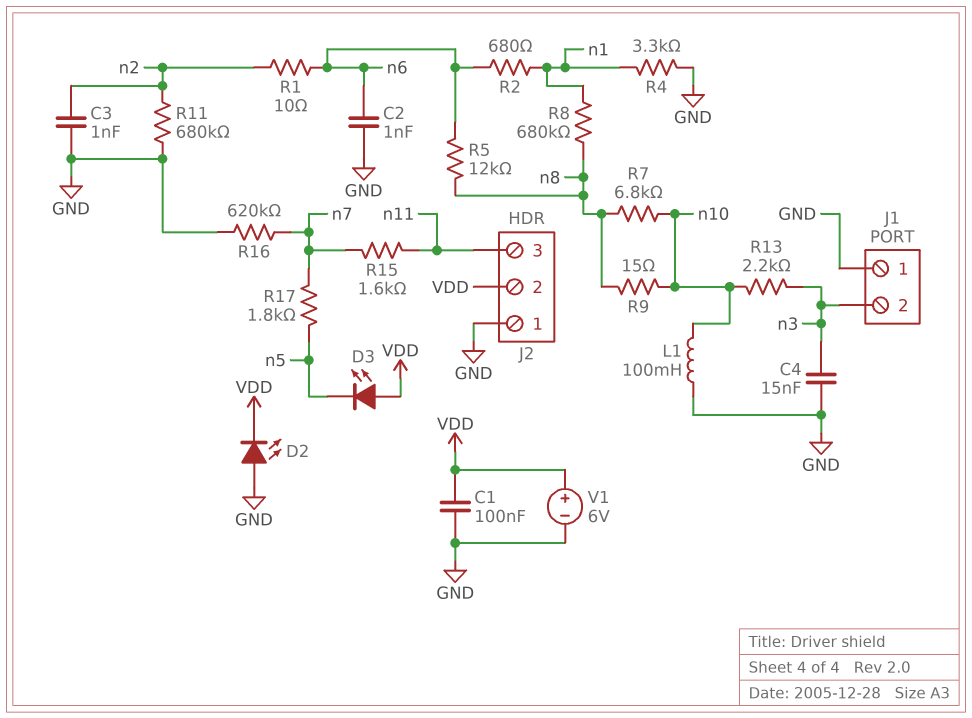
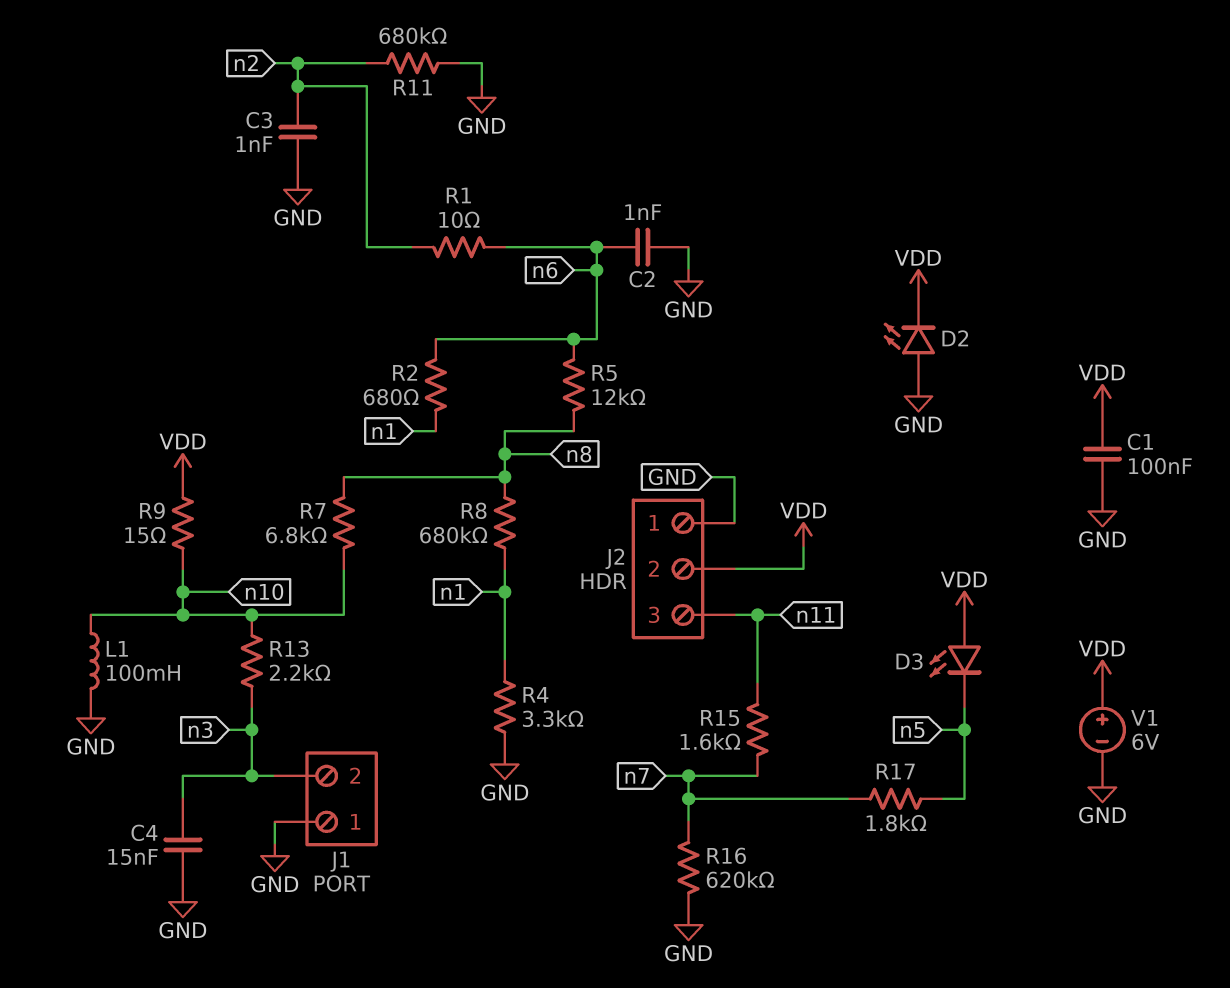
R9: 15 (n8, n10) -> 15 (VDD, n10)

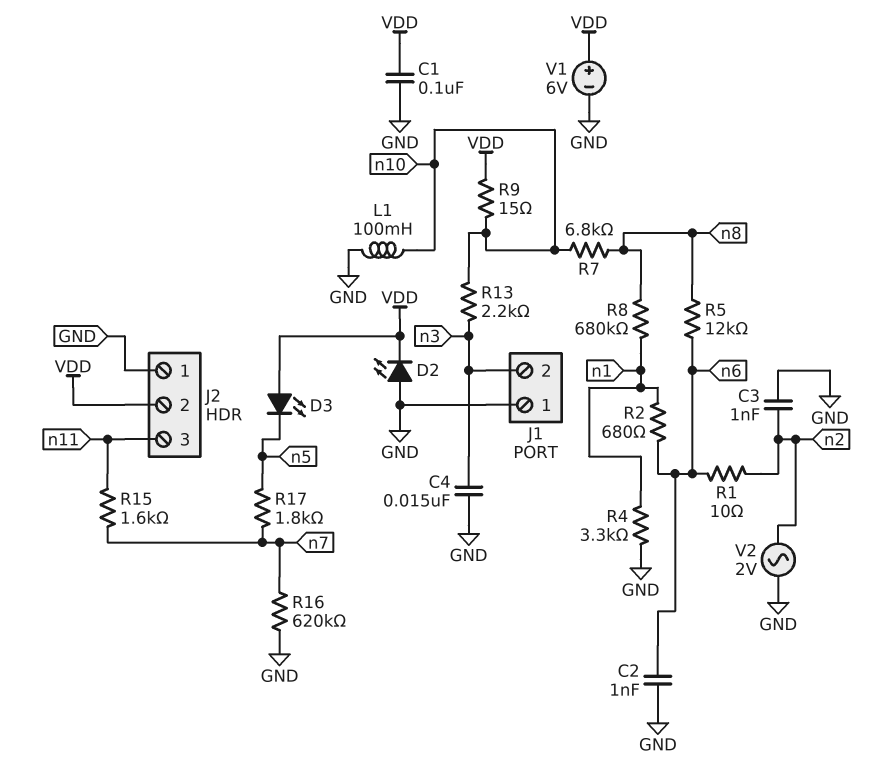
R11: 680k (GND, n2) -> none
V2: none -> AC 2V (GND, n2)

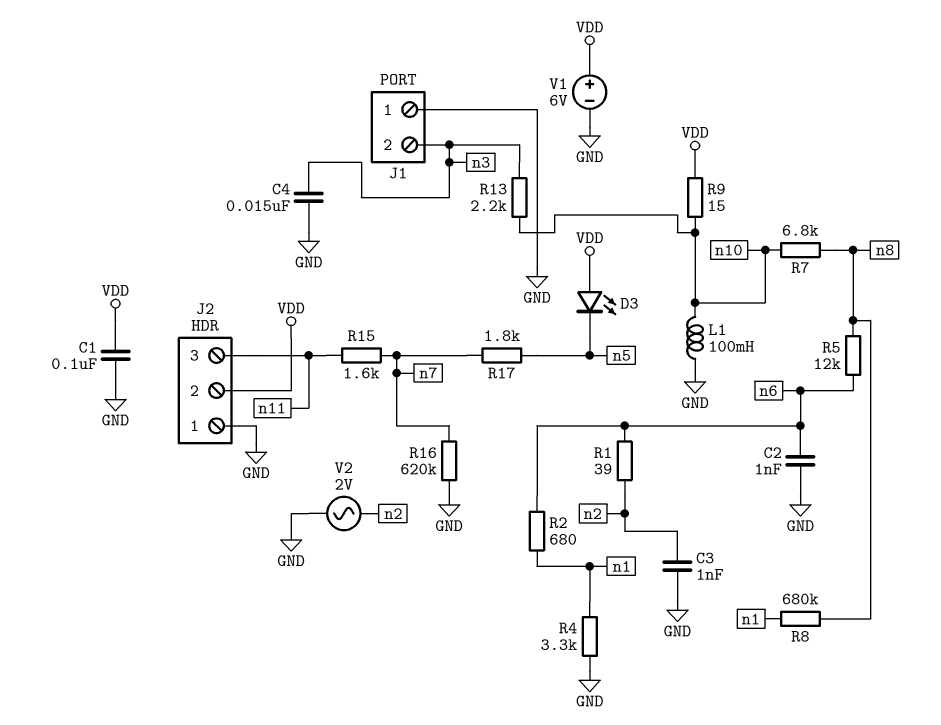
D2: LED (A GND, K VDD) -> none
R1: 10 (n2, n6) -> 39 (n2, n6)

